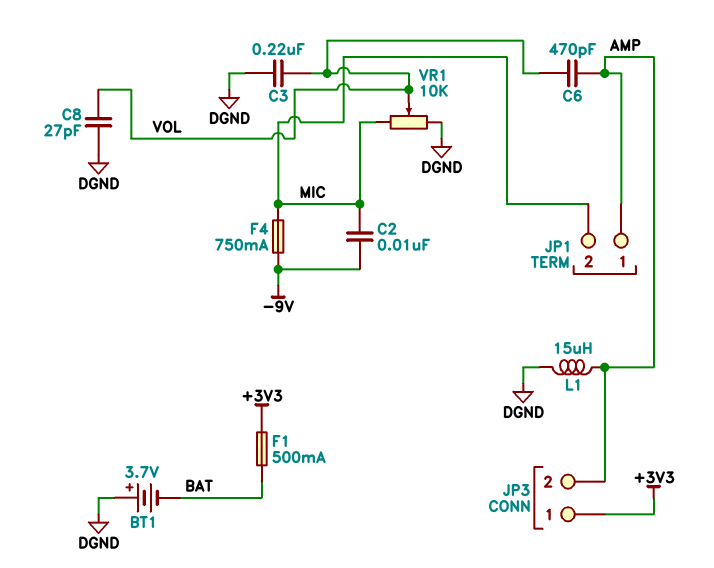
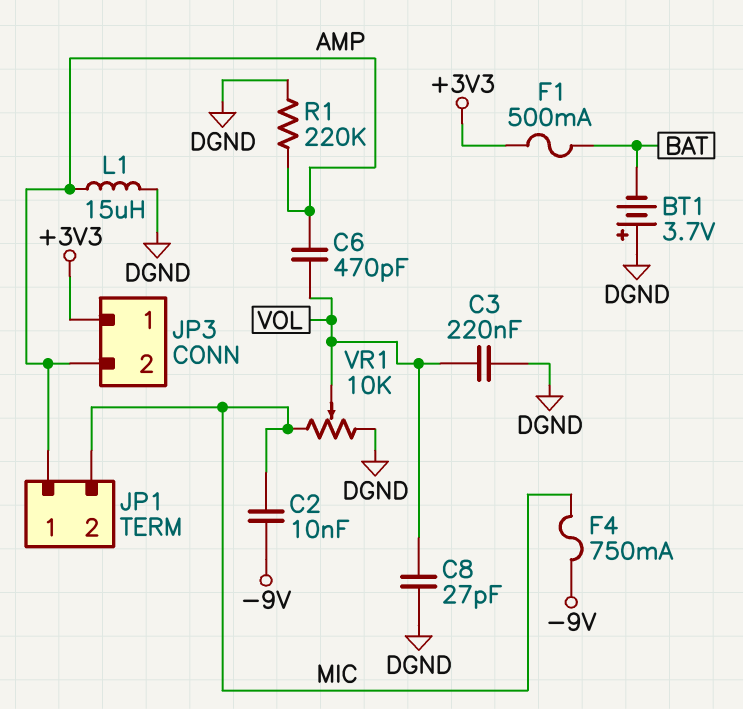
R1: none -> 220k (AMP, DGND)

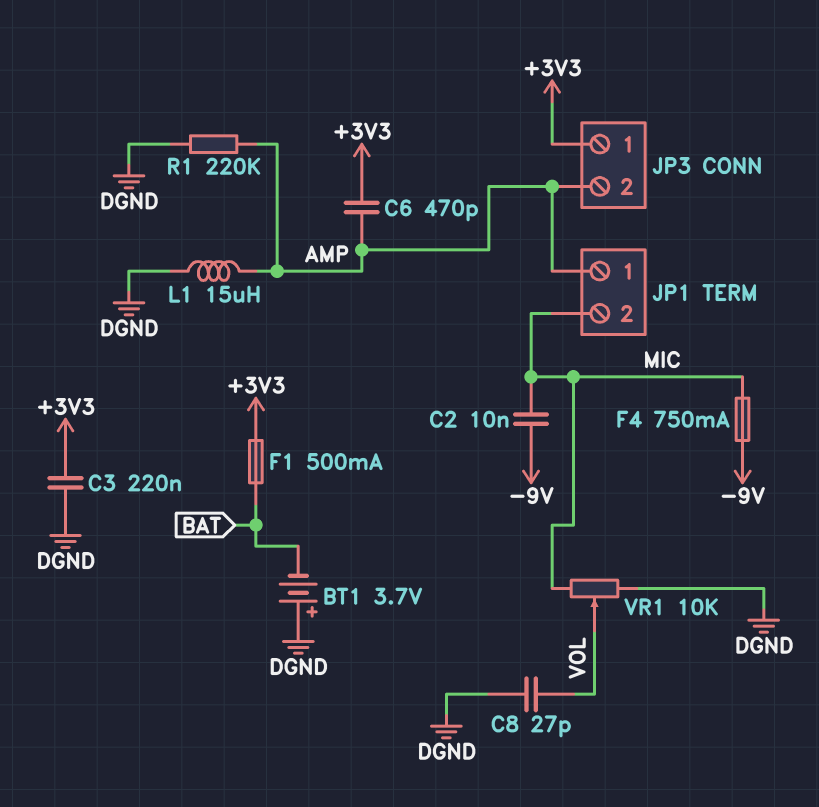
C3: 220nF (DGND, VOL) -> 220nF (+3V3, DGND)
C6: 470pF (AMP, VOL) -> 470pF (+3V3, AMP)

